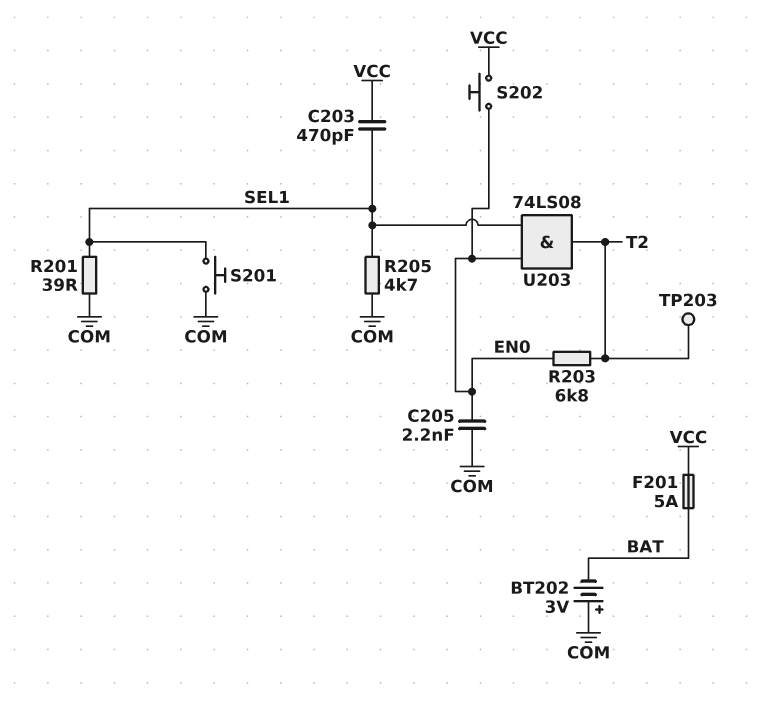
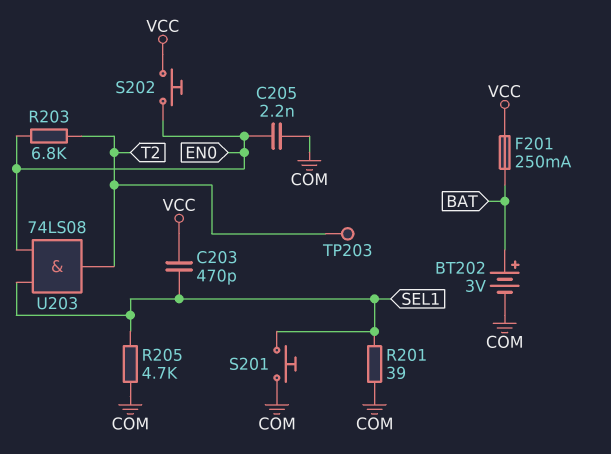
BT202: 3V (plus COM, minus BAT) -> 3V (plus BAT, minus COM)
F201: 5A (BAT, VCC) -> 250mA (BAT, VCC)

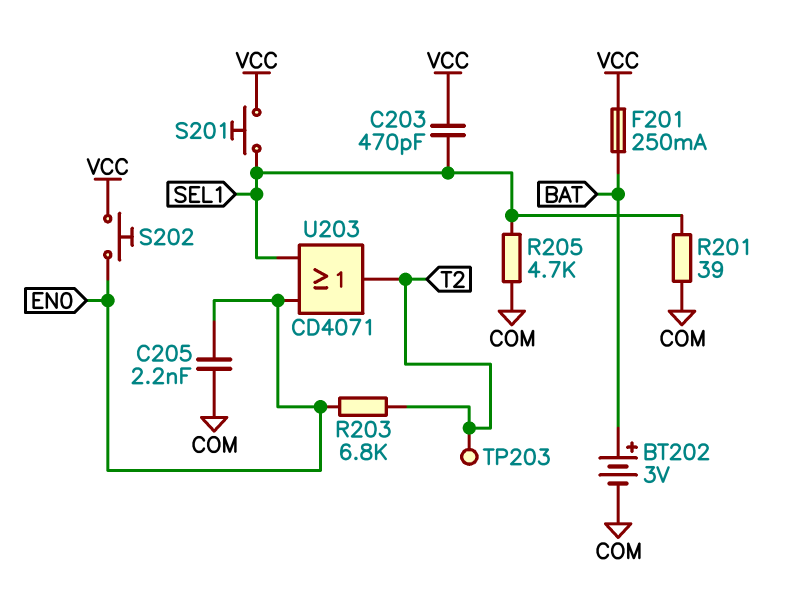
S201: button (COM, SEL1) -> button (SEL1, VCC)
U203: AND 74LS08 (in EN0, in SEL1, out T2) -> OR CD4071 (in EN0, in SEL1, out T2)

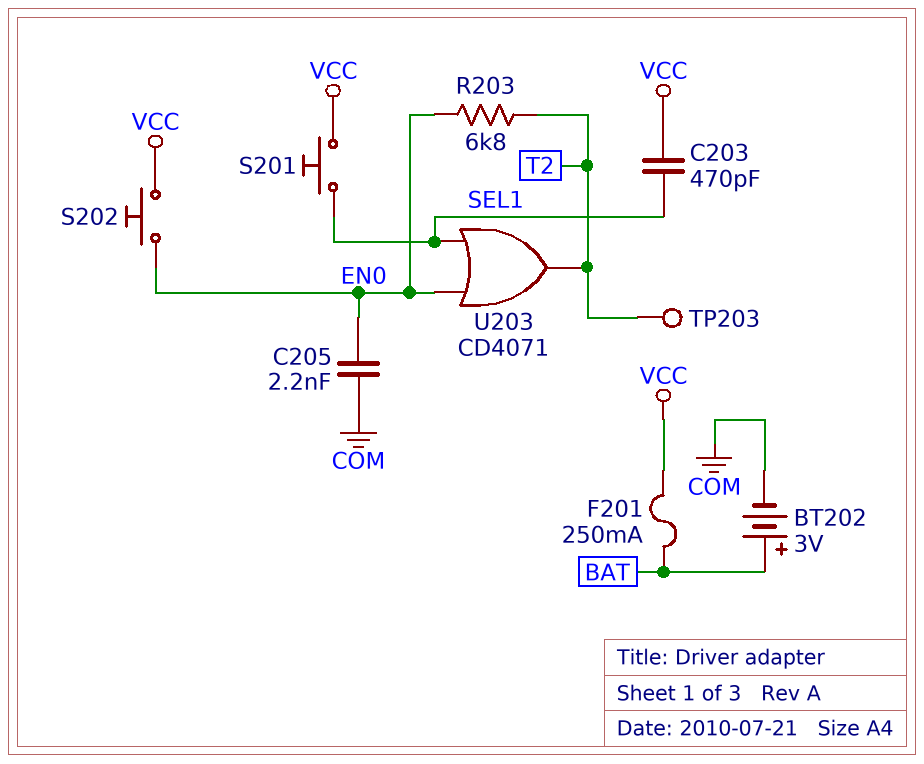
R201: 39 (COM, SEL1) -> none
R205: 4.7k (COM, SEL1) -> none

